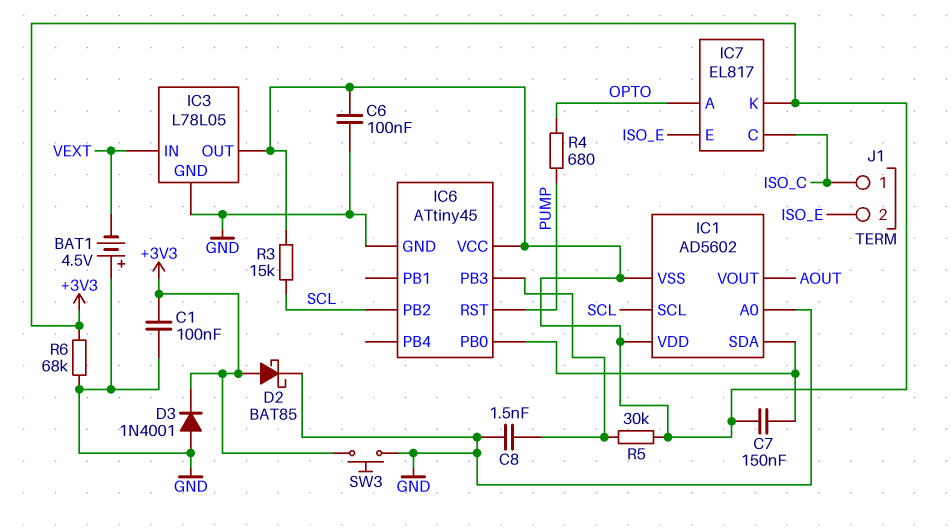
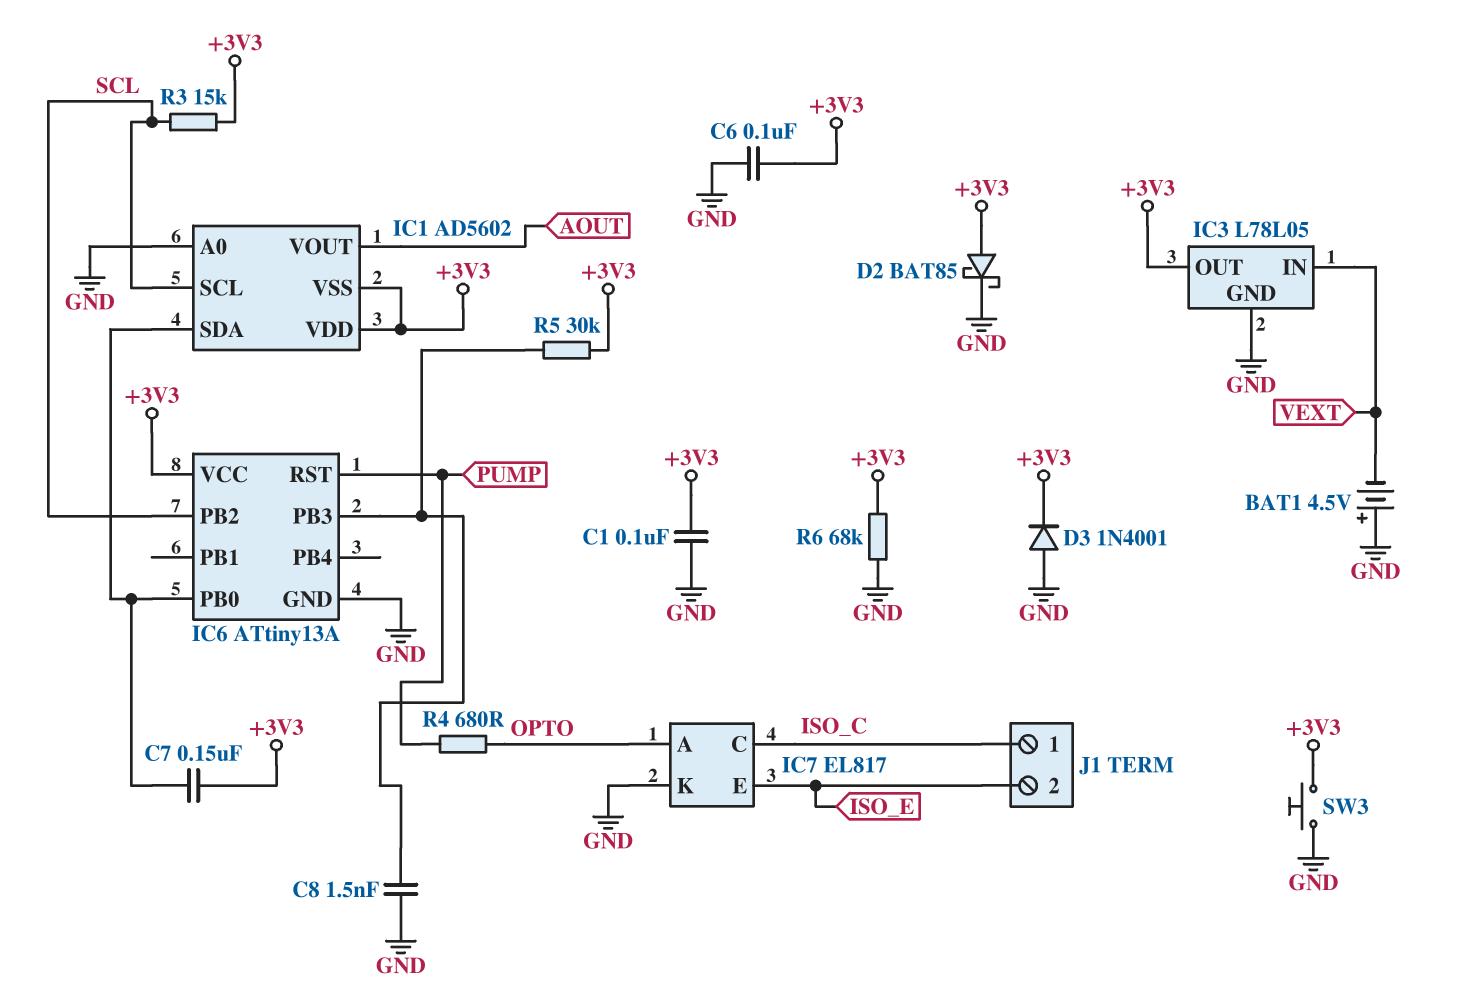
IC6: ATtiny45 -> ATtiny13A
IC7 pin K: +3V3 -> GND

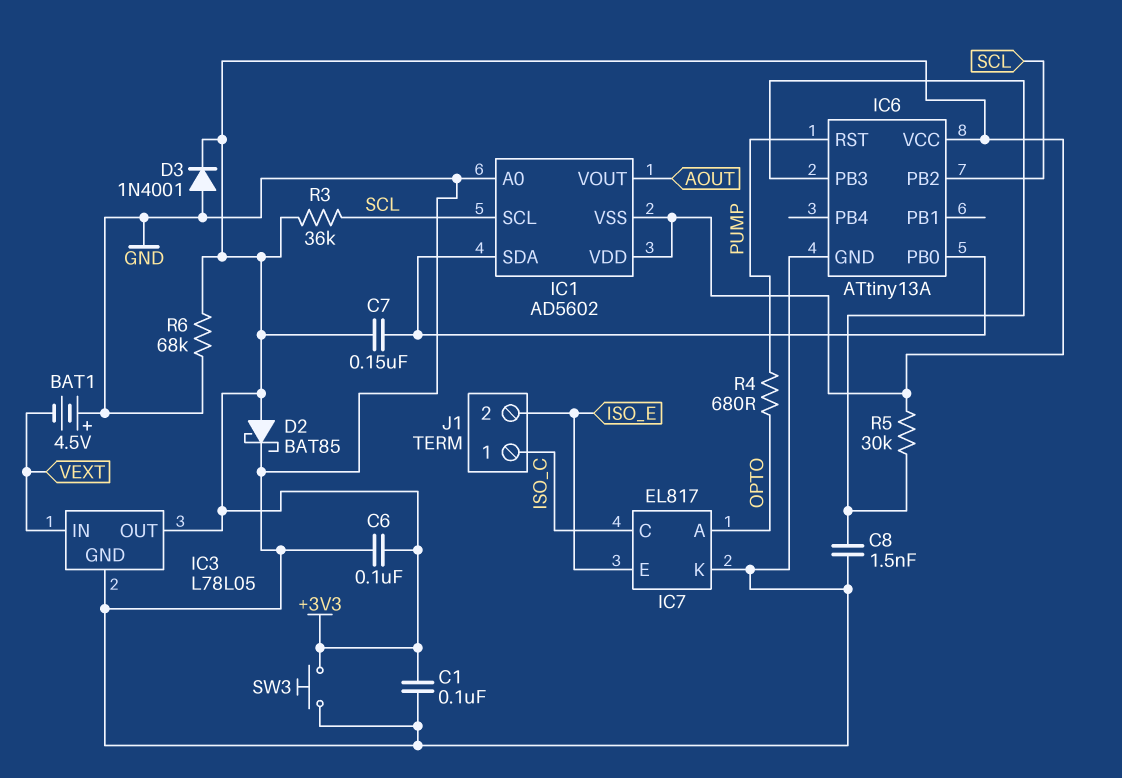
R3: 15k (+3V3, SCL) -> 36k (+3V3, SCL)

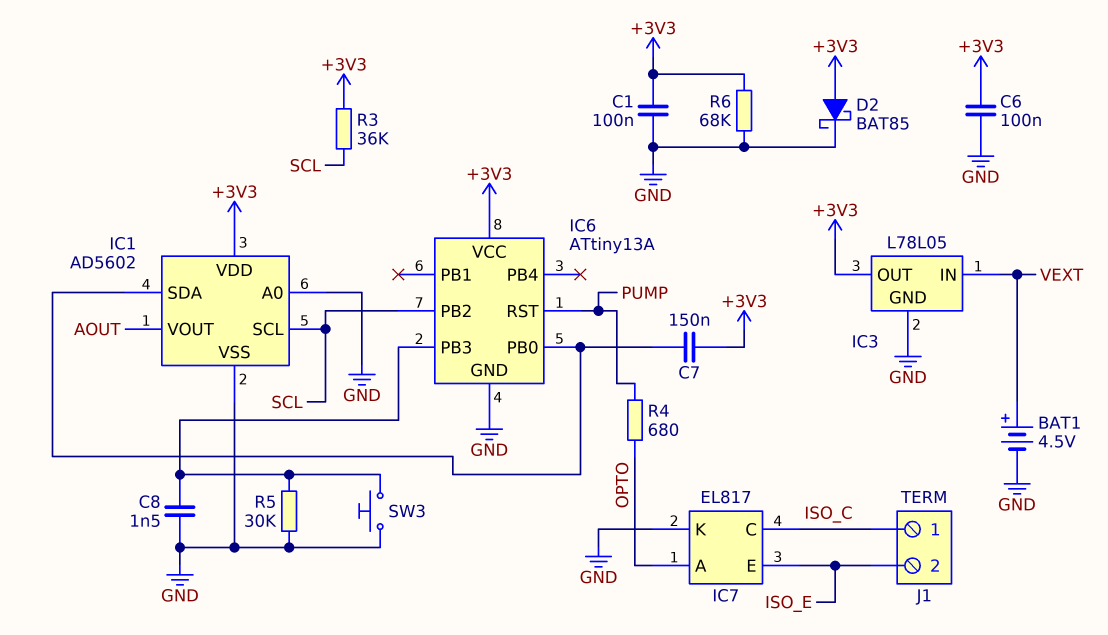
BAT1: 4.5V (plus GND, minus VEXT) -> 4.5V (plus VEXT, minus GND)
D3: diode 1N4001 (A GND, K +3V3) -> none
IC1 pin VSS: +3V3 -> GND
R5: 30k (+3V3, IC6/PB3) -> 30k (GND, IC6/PB3)
SW3: button (+3V3, GND) -> button (GND, IC6/PB3)

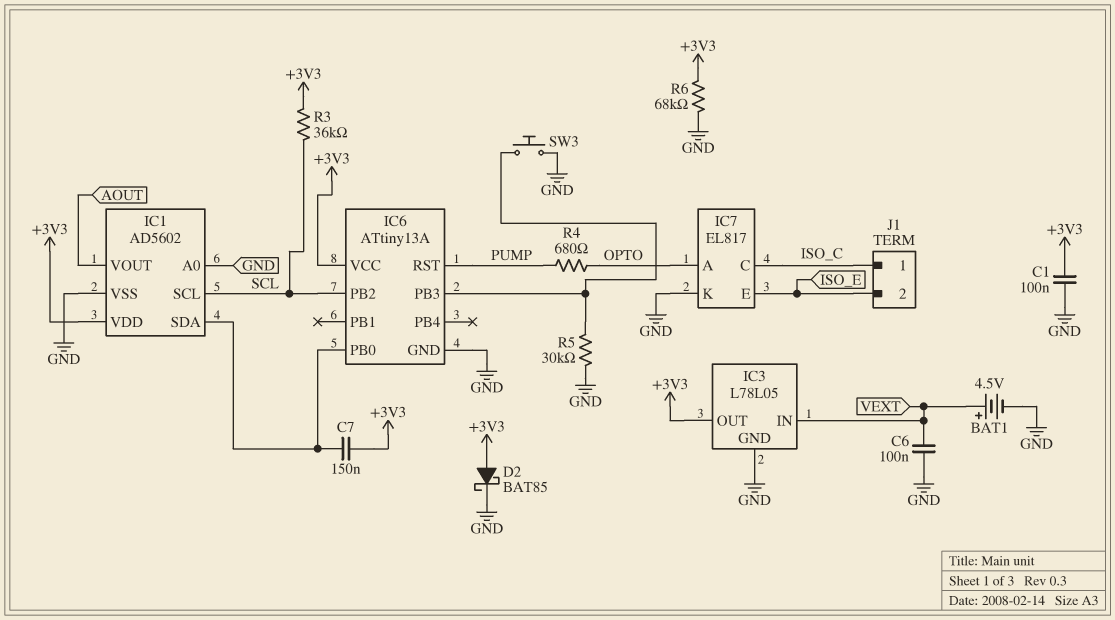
C6: 100nF (+3V3, GND) -> 100nF (GND, VEXT)
C8: 1.5nF (GND, IC6/PB3) -> none

